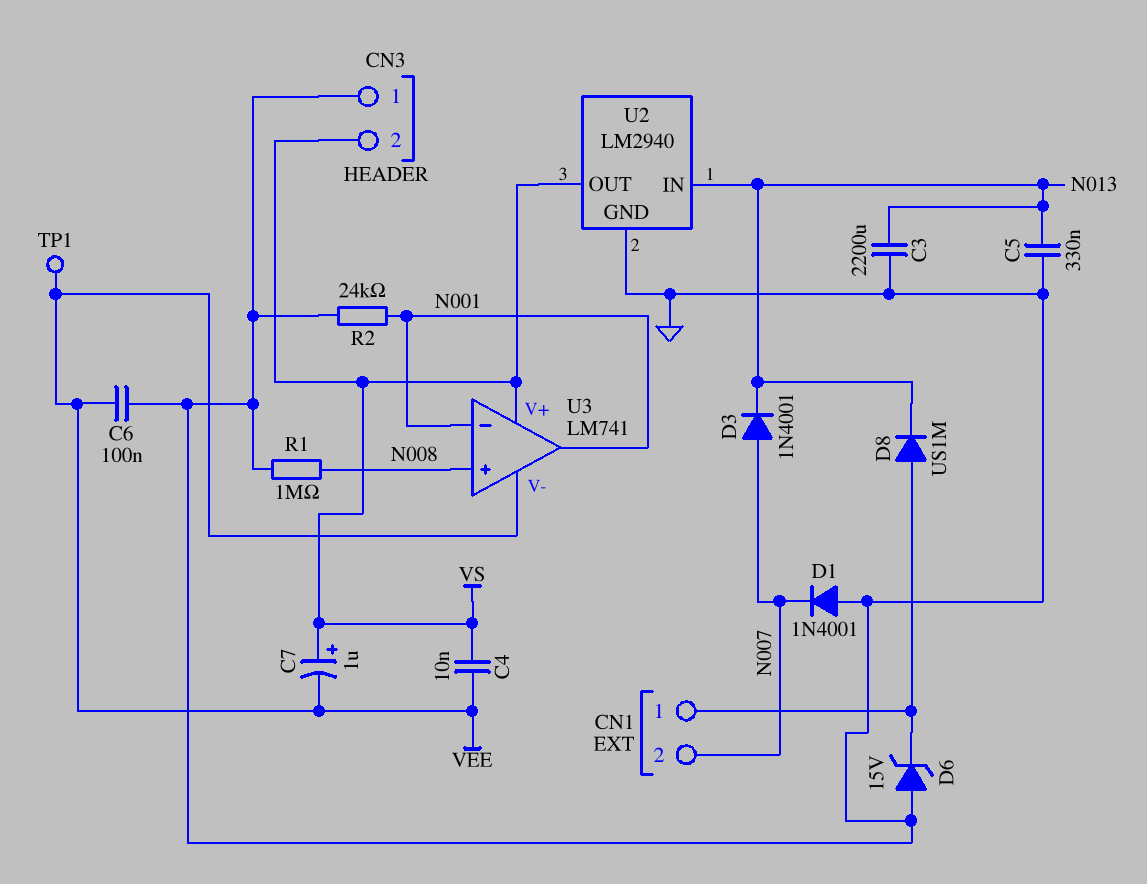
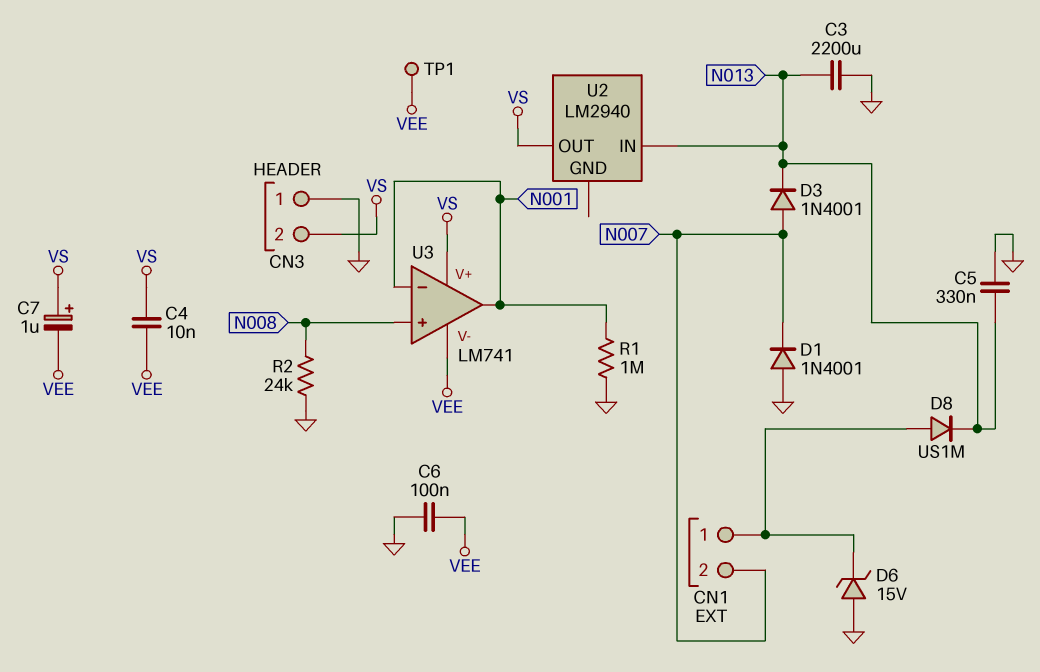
R1: 1M (GND, N008) -> 1M (GND, N001)
R2: 24k (GND, N001) -> 24k (GND, N008)
U2 pin GND: GND -> none

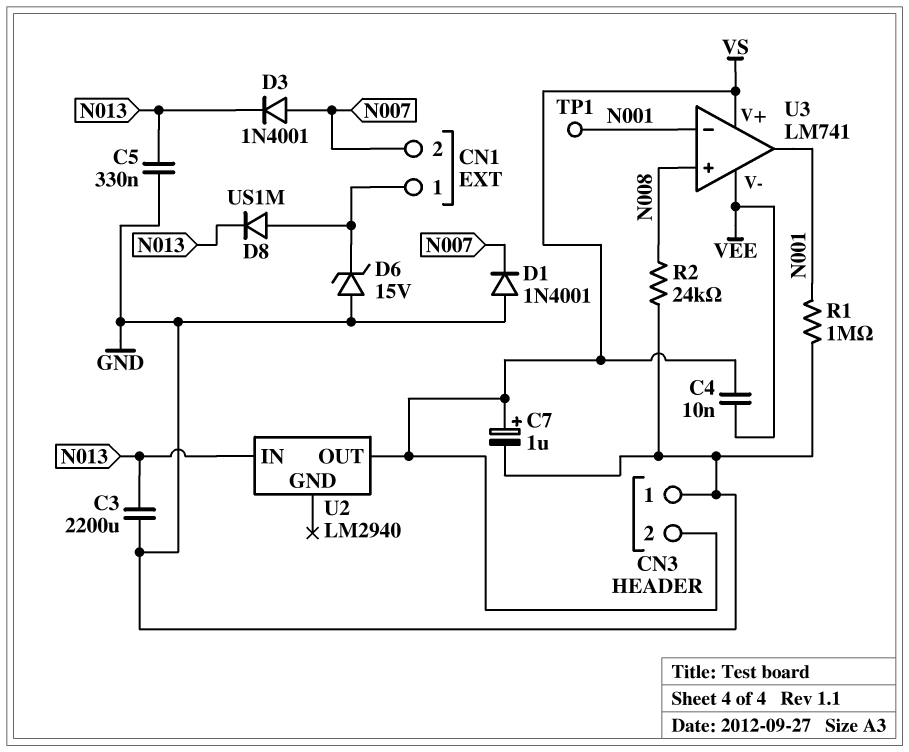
C6: 100nF (GND, VEE) -> none
C7: 1uF (plus VS, minus VEE) -> 1uF (plus VS, minus GND)
TP1: test point (VEE) -> test point (N001)

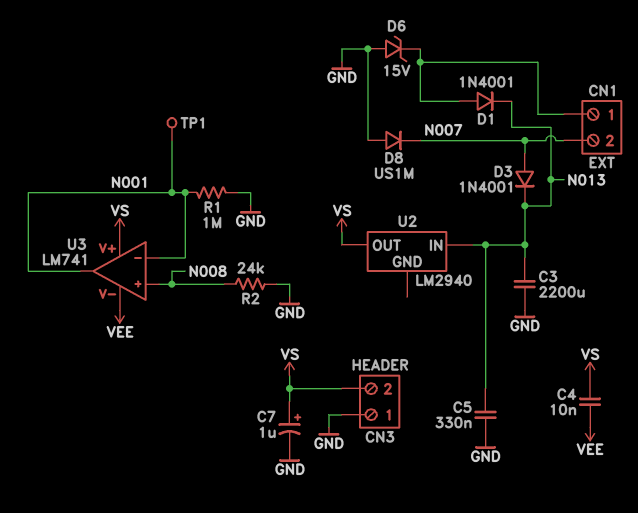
D1: diode 1N4001 (A GND, K N007) -> diode 1N4001 (A CN1/1, K N013)
D8: diode US1M (A CN1/1, K N013) -> diode US1M (A GND, K N007)

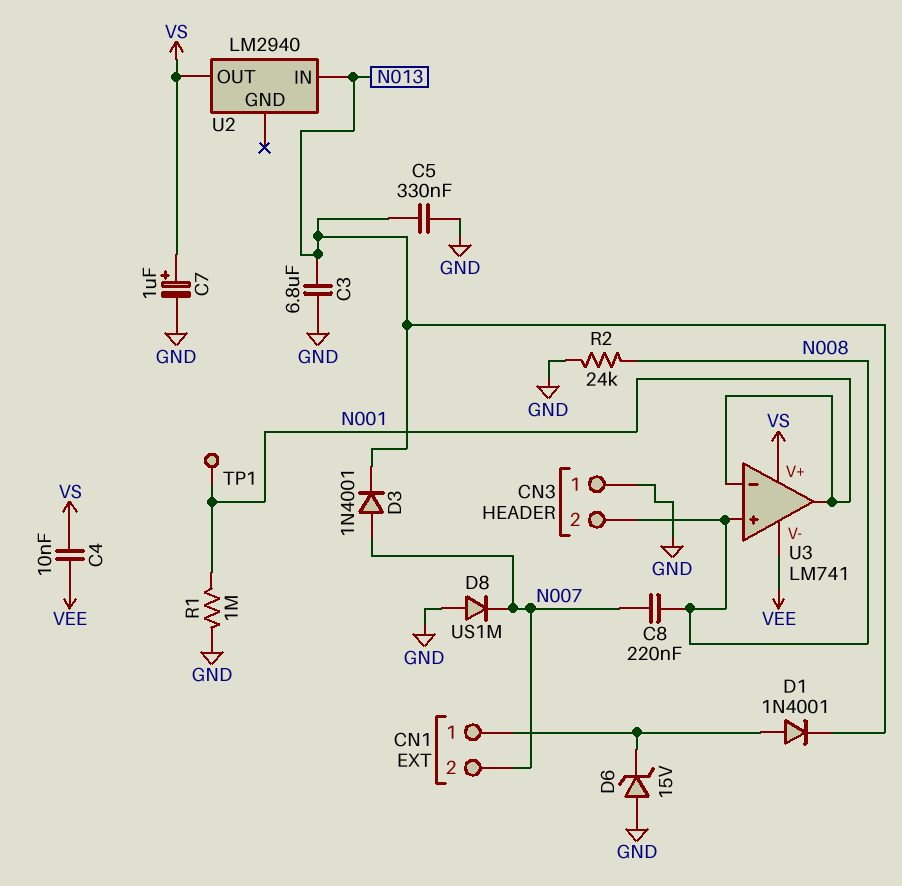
C3: 2200uF (GND, N013) -> 6.8uF (GND, N013)
C8: none -> 220nF (N007, N008)
CN3 pin 2: VS -> N008

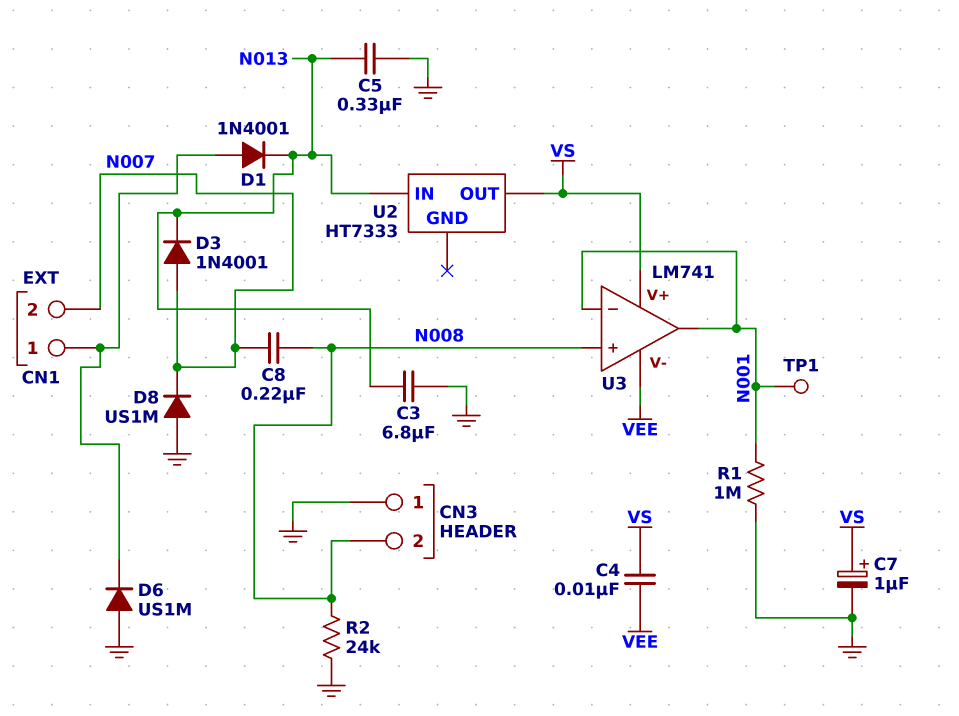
D6: zener 15V (A GND, K CN1/1) -> diode US1M (A GND, K CN1/1)
U2: LM2940 -> HT7333

